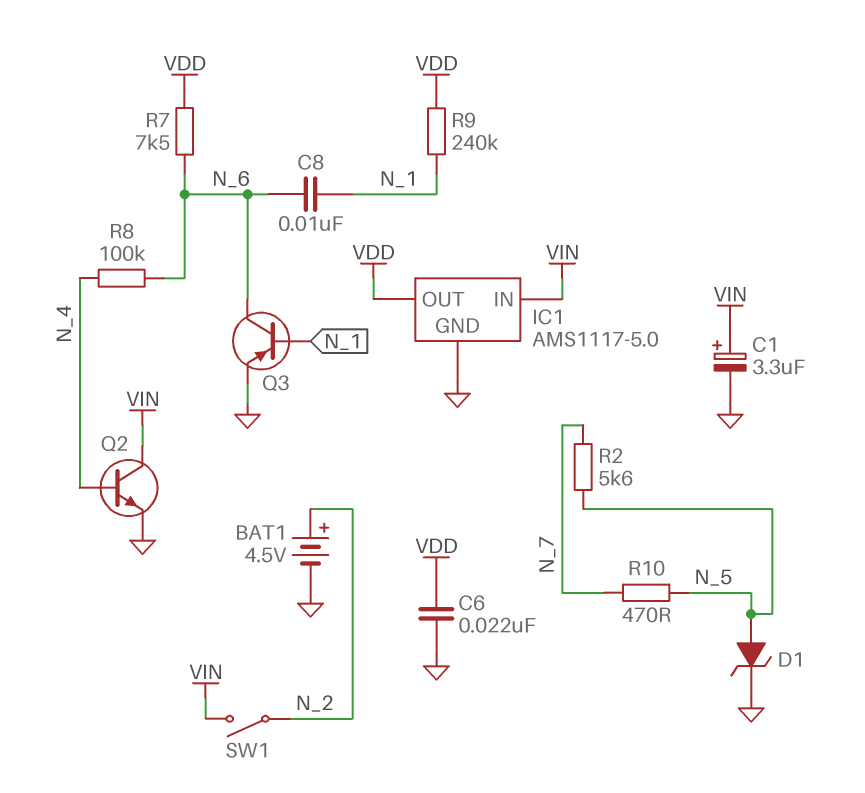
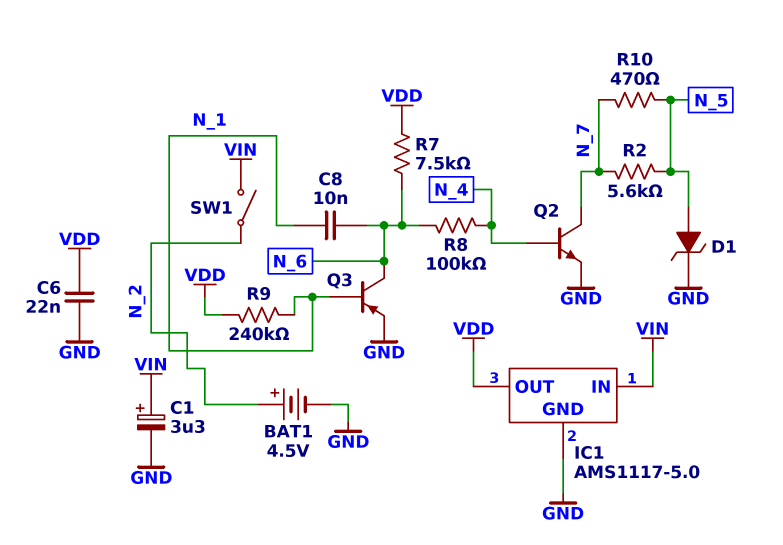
Q2: NPN (B N_4, C VIN, E GND) -> NPN (B N_4, C N_7, E GND)

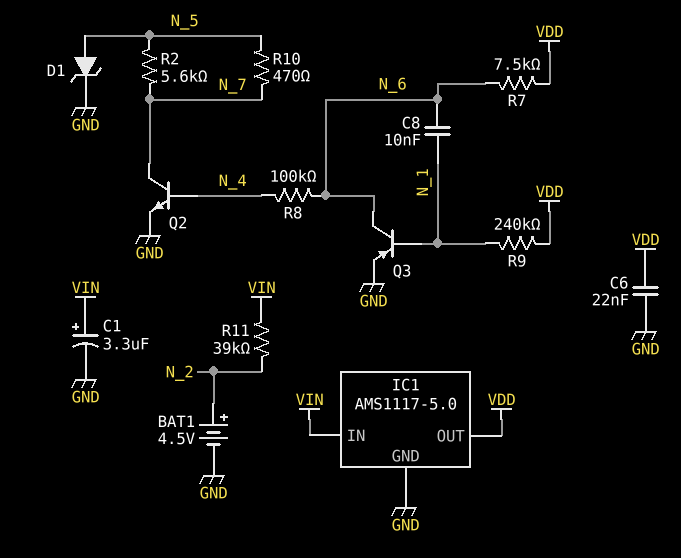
R11: none -> 39k (N_2, VIN)
SW1: switch (N_2, VIN) -> none

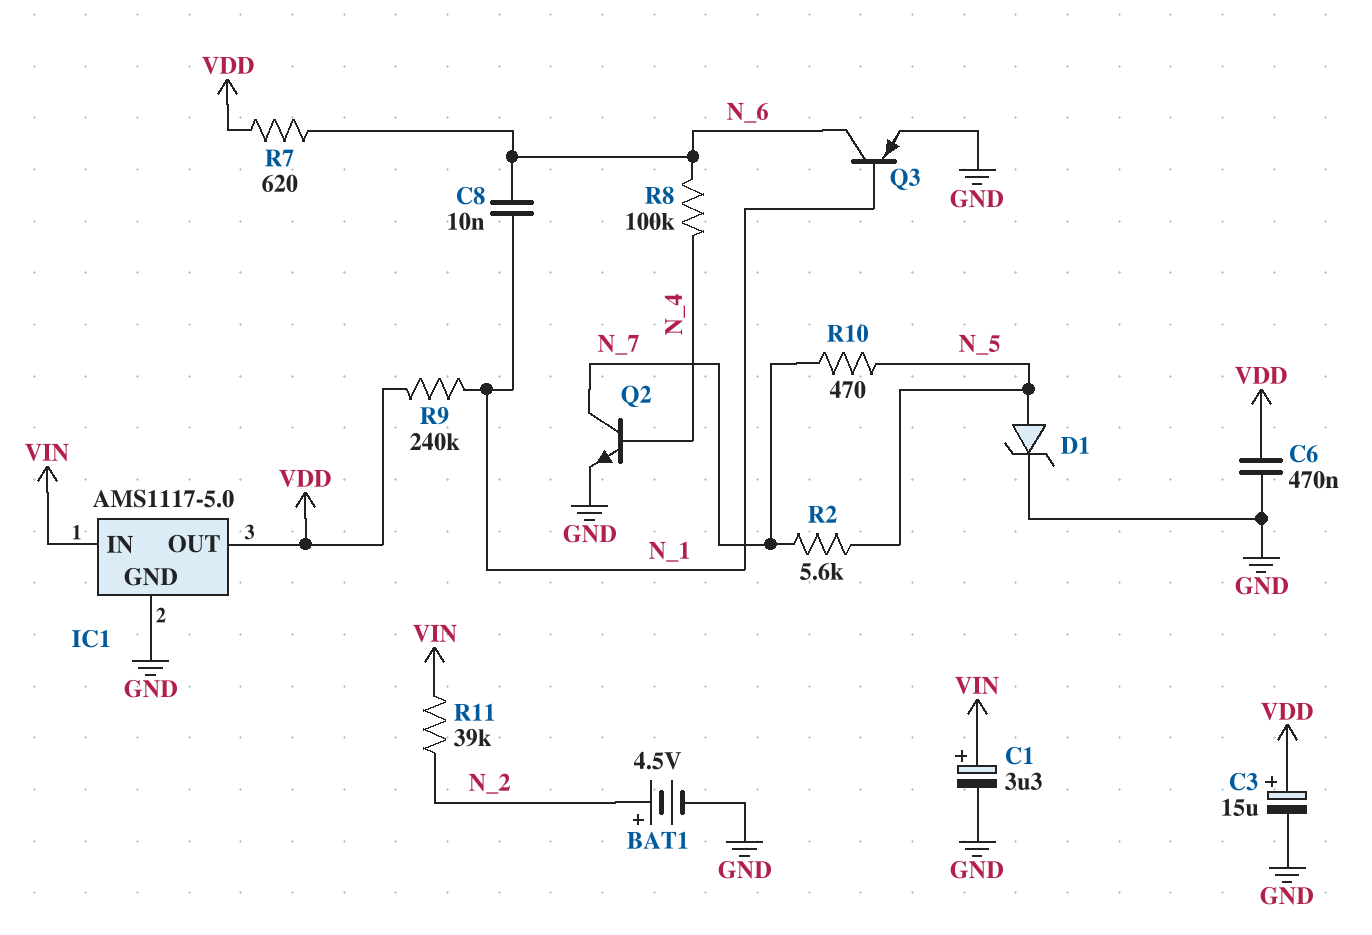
C3: none -> 15uF (plus VDD, minus GND)
C6: 22nF (GND, VDD) -> 470nF (GND, VDD)
R7: 7.5k (N_6, VDD) -> 620 (N_6, VDD)

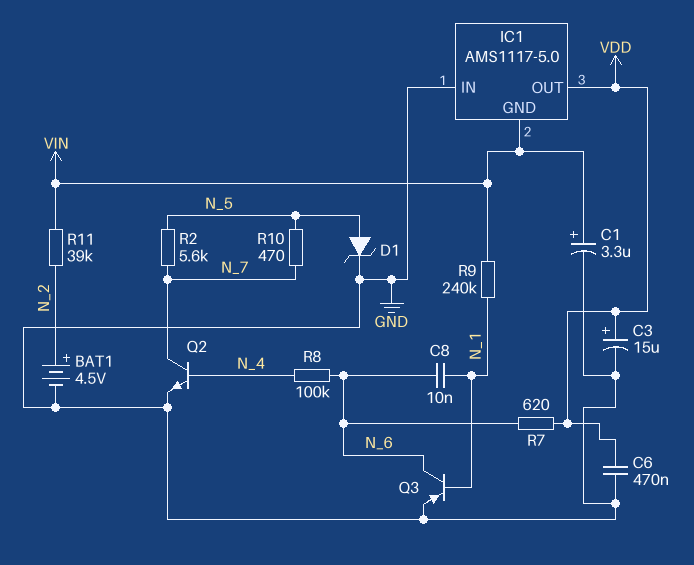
IC1 pin GND: GND -> VIN
IC1 pin IN: VIN -> GND
R9: 240k (N_1, VDD) -> 240k (N_1, VIN)

